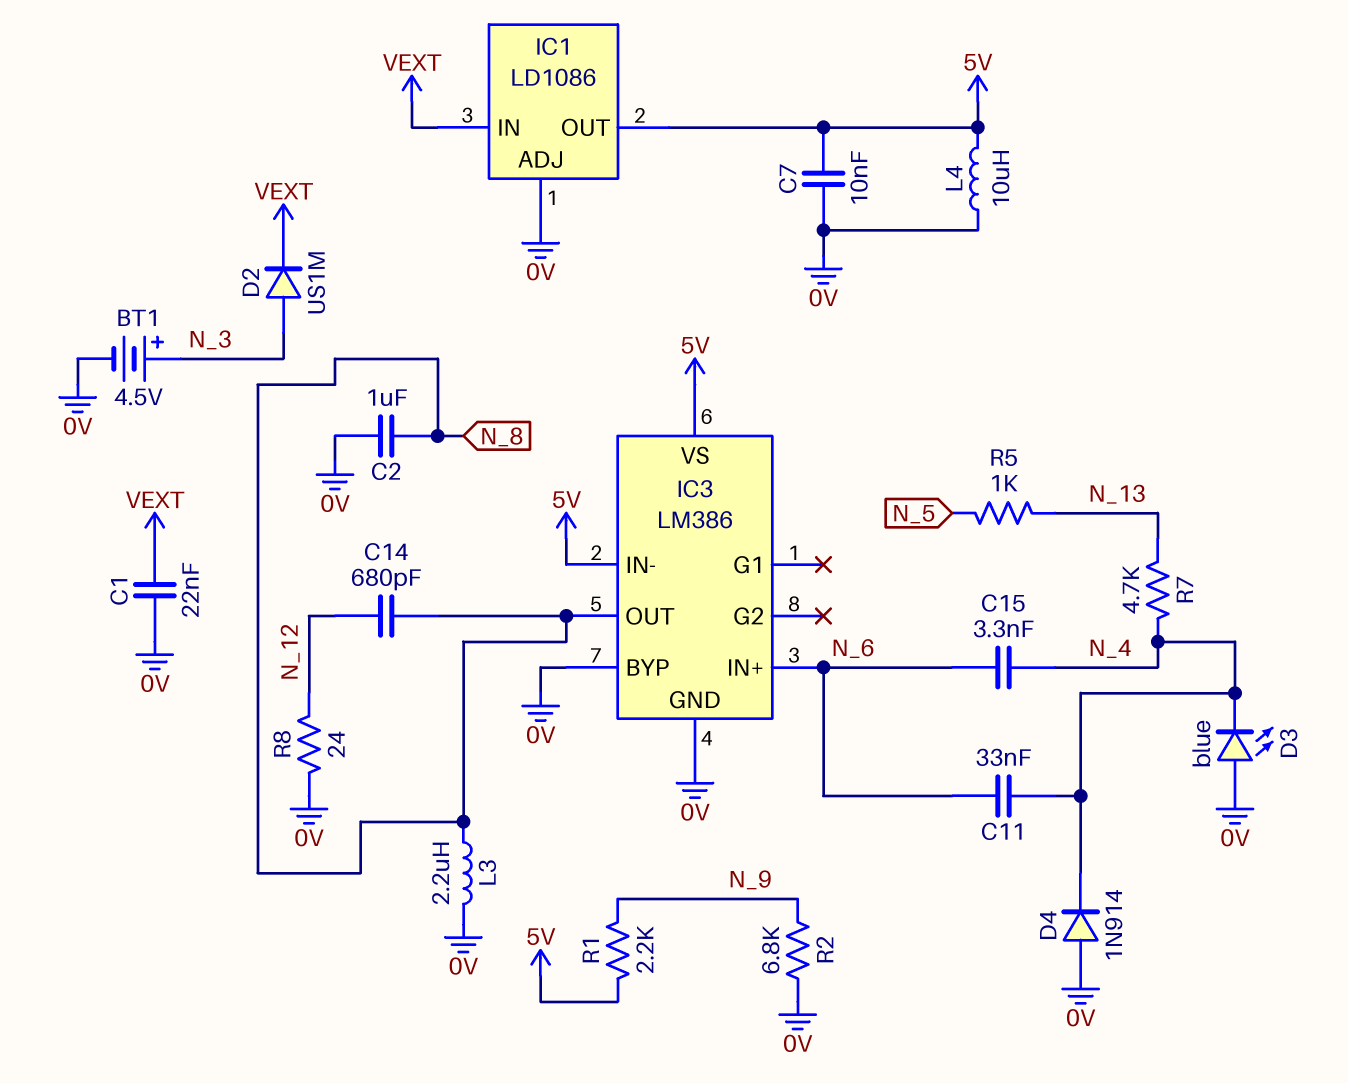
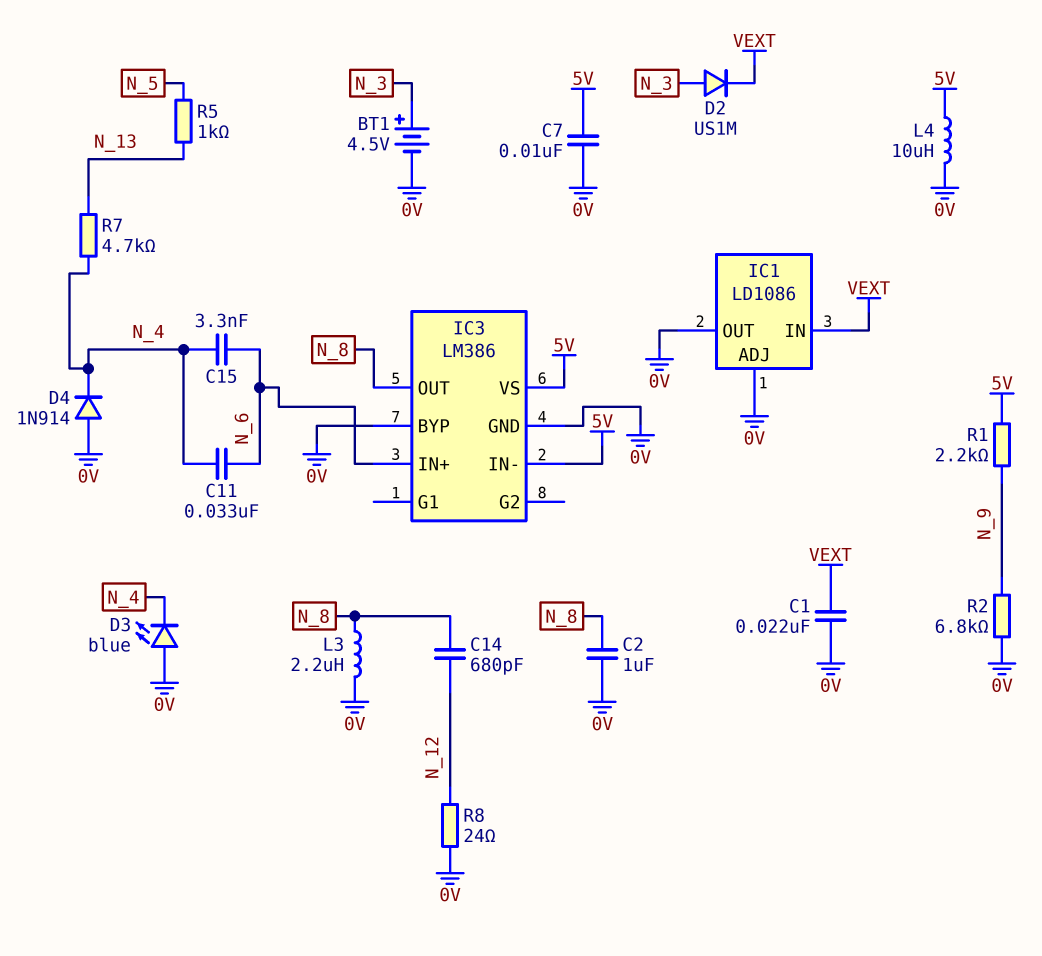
IC1 pin OUT: 5V -> 0V

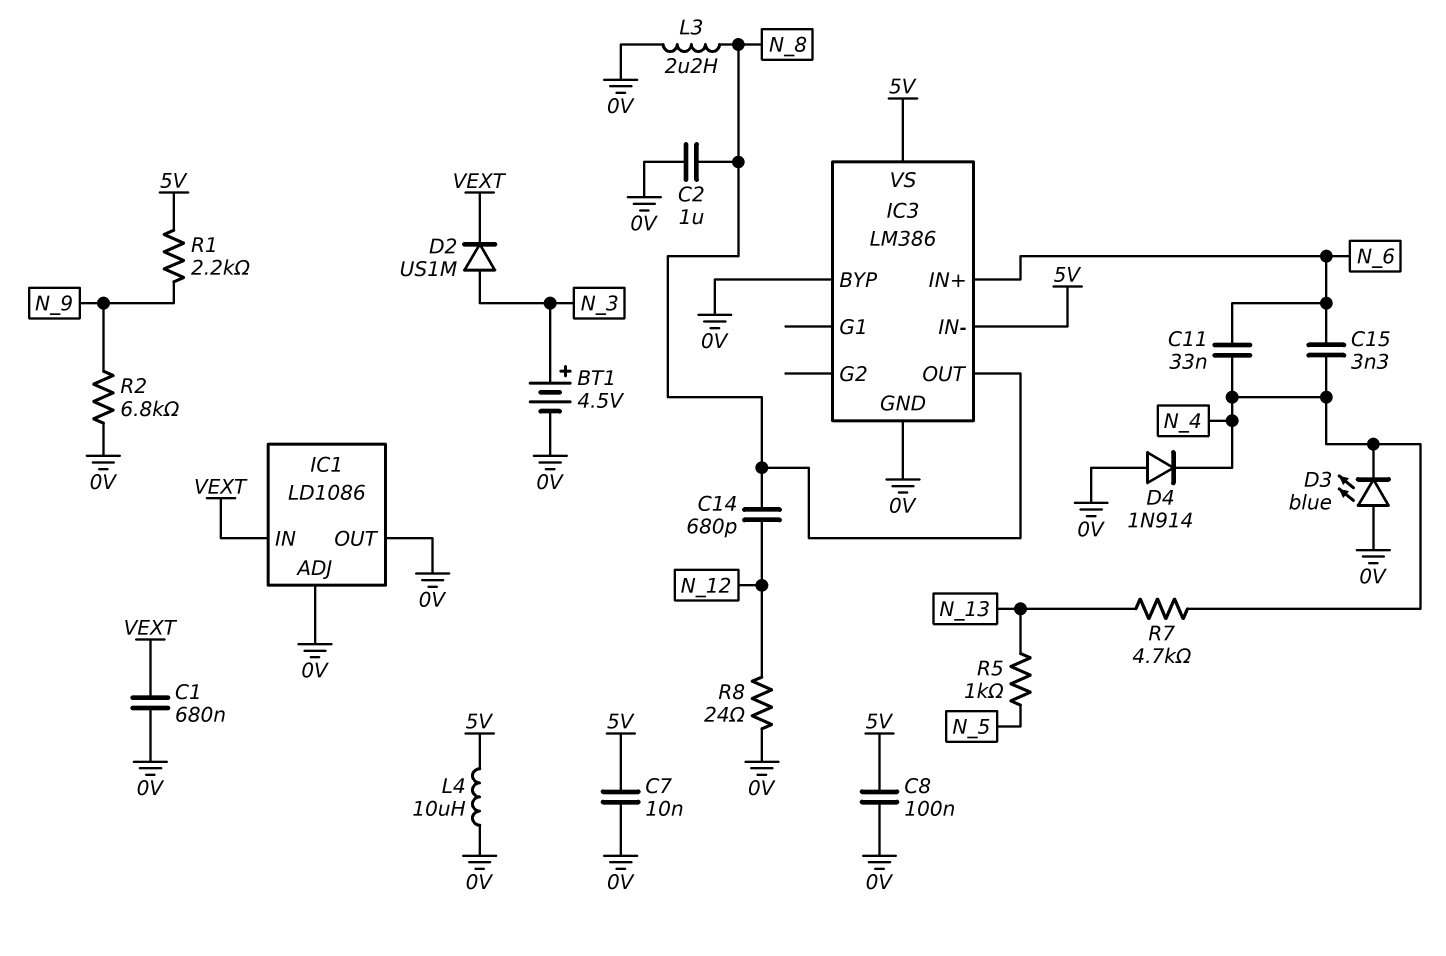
C1: 22nF (0V, VEXT) -> 680nF (0V, VEXT)
C8: none -> 100nF (0V, 5V)

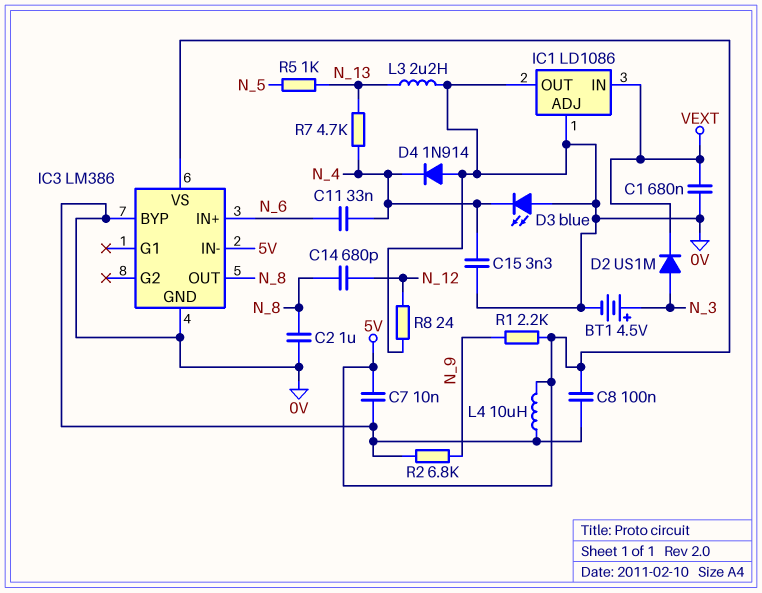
C15: 3.3nF (N_4, N_6) -> 3.3nF (0V, N_4)
L3: 2.2uH (0V, N_8) -> 2.2uH (0V, N_13)

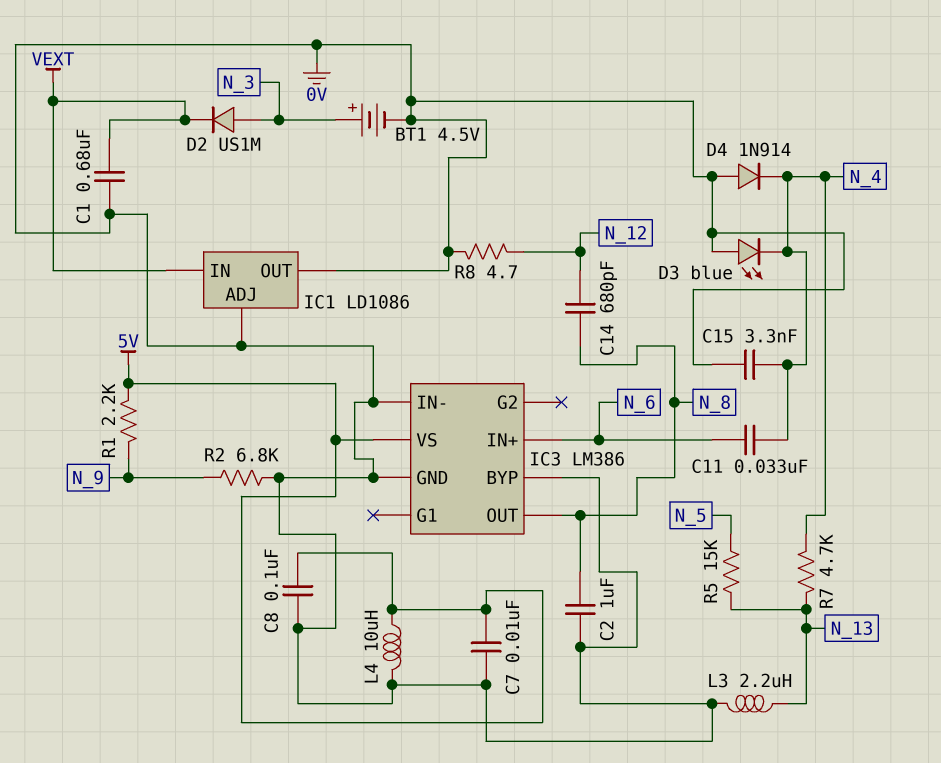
IC3 pin IN-: 5V -> 0V
R5: 1k (N_5, N_13) -> 15k (N_5, N_13)
R8: 24 (0V, N_12) -> 4.7 (0V, N_12)

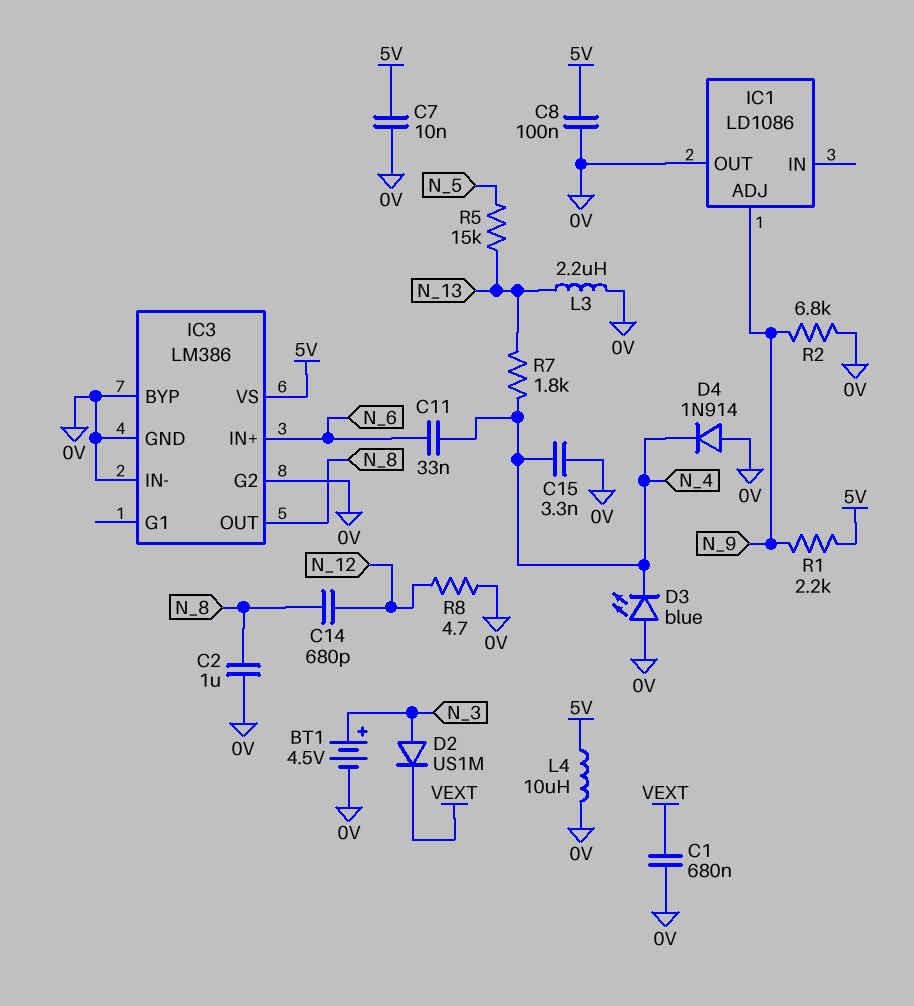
IC1 pin ADJ: 0V -> N_9
IC1 pin IN: VEXT -> none
IC3 pin G2: none -> 0V
R7: 4.7k (N_4, N_13) -> 1.8k (N_4, N_13)

